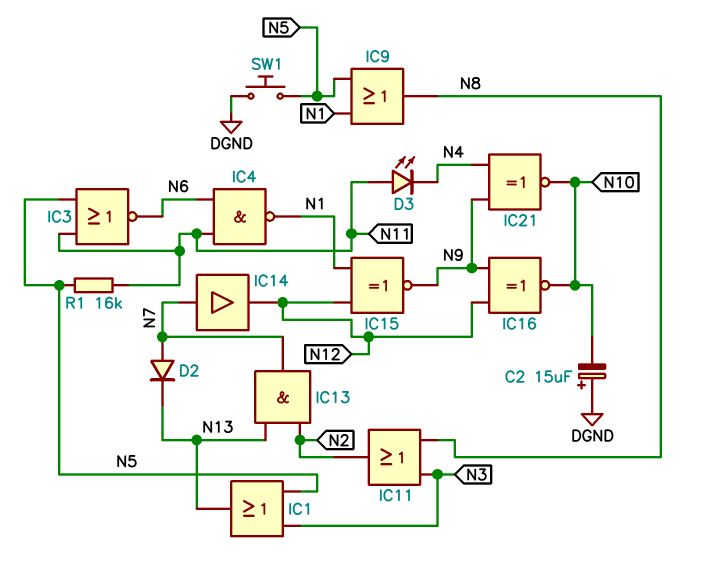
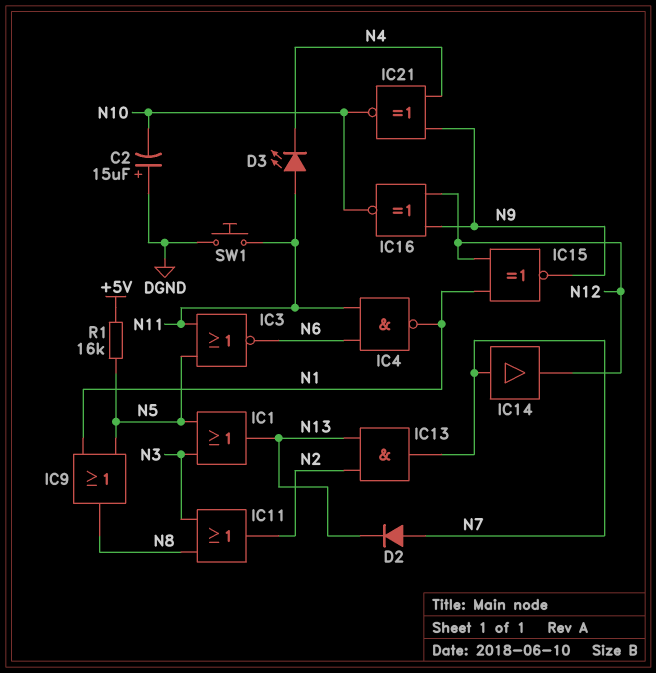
R1: 16k (N5, N11) -> 16k (+5V, N5)
SW1: button (DGND, N5) -> button (DGND, N11)

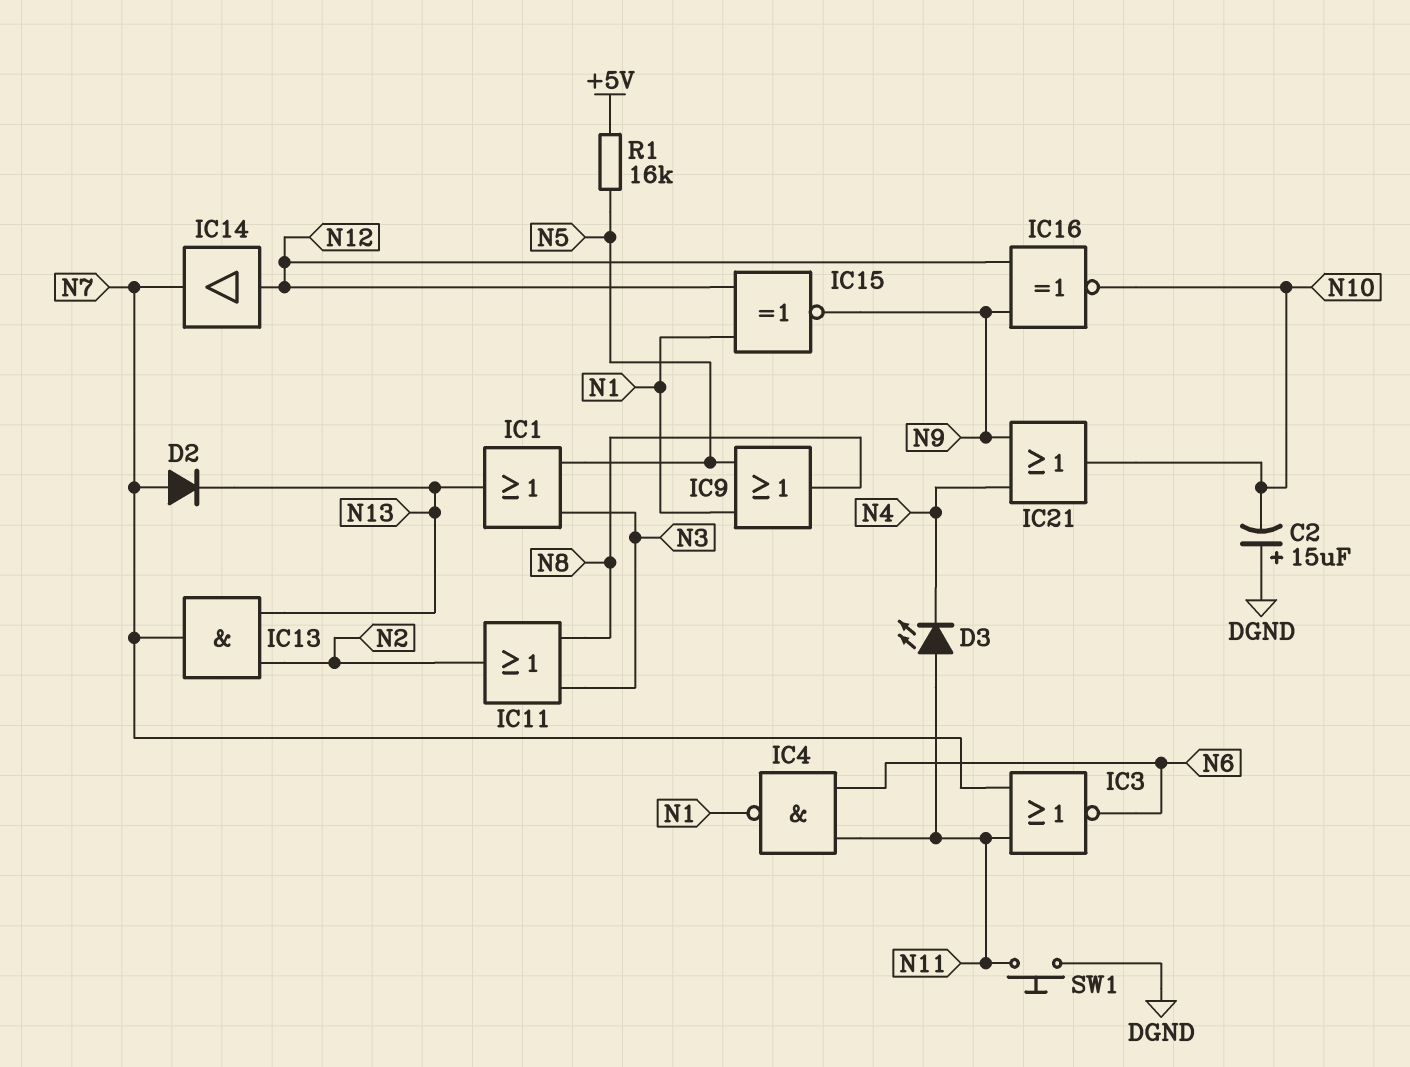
IC3: NOR (in N5, in N11, out N6) -> NOR (in N7, in N11, out N6)
IC14: buffer (in N7, out N12) -> buffer (in N12, out N7)
IC21: XNOR (in N4, in N9, out N10) -> OR (in N4, in N9, out N10)

